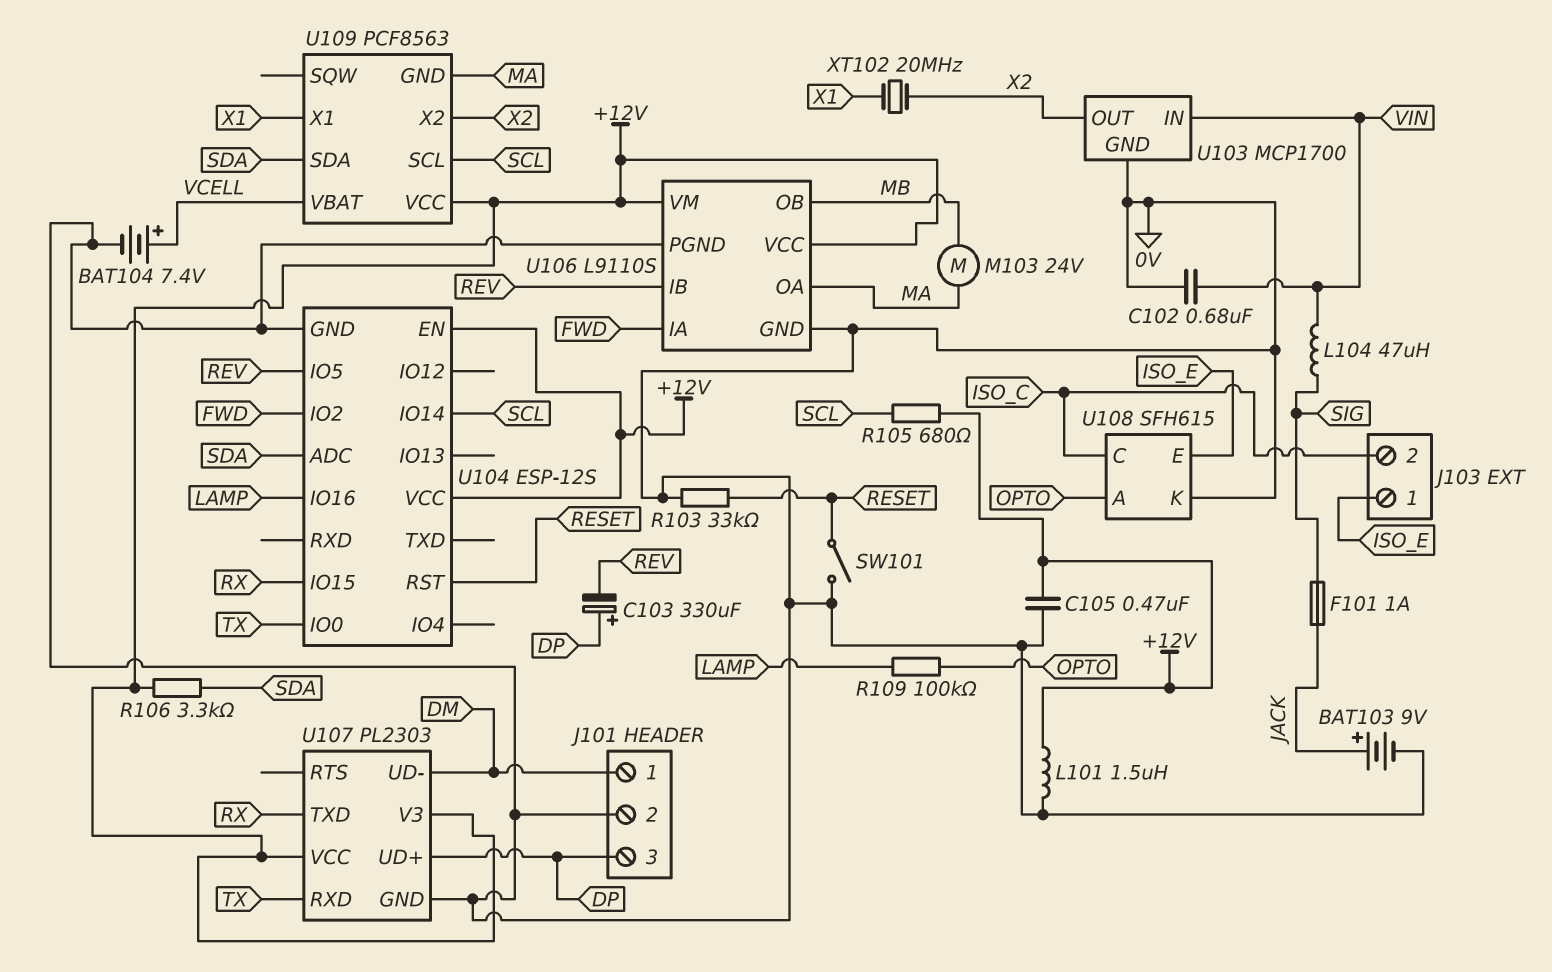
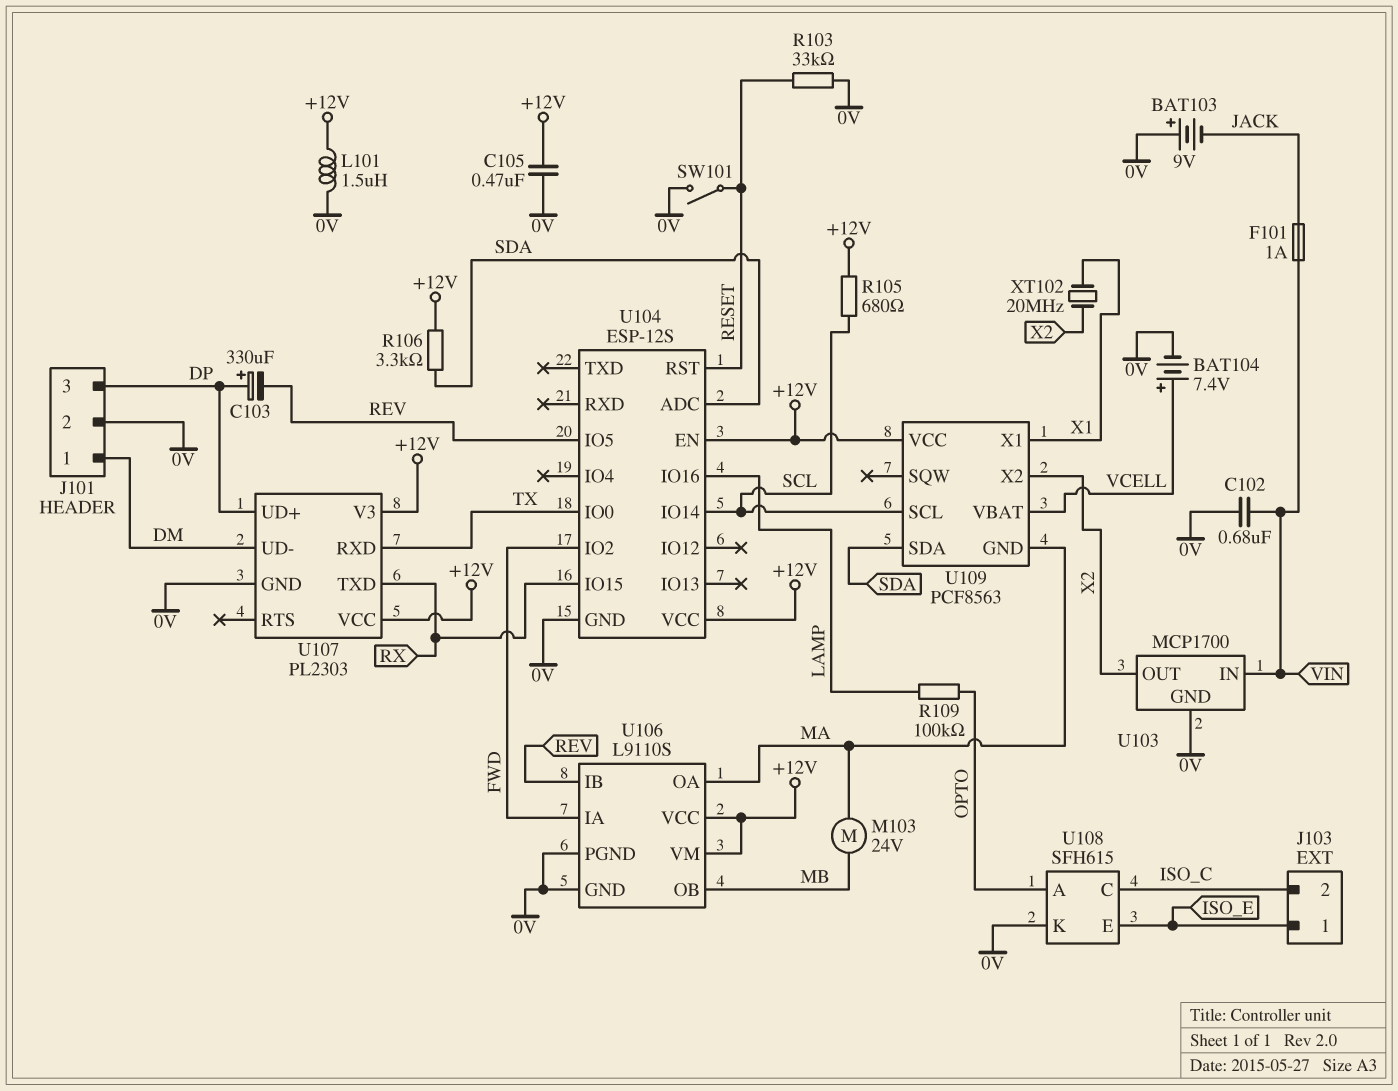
BAT103: 9V (plus JACK, minus 0V) -> 9V (plus 0V, minus JACK)
F101: 1A (JACK, SIG) -> 1A (JACK, VIN)
L104: 47uH (SIG, VIN) -> none

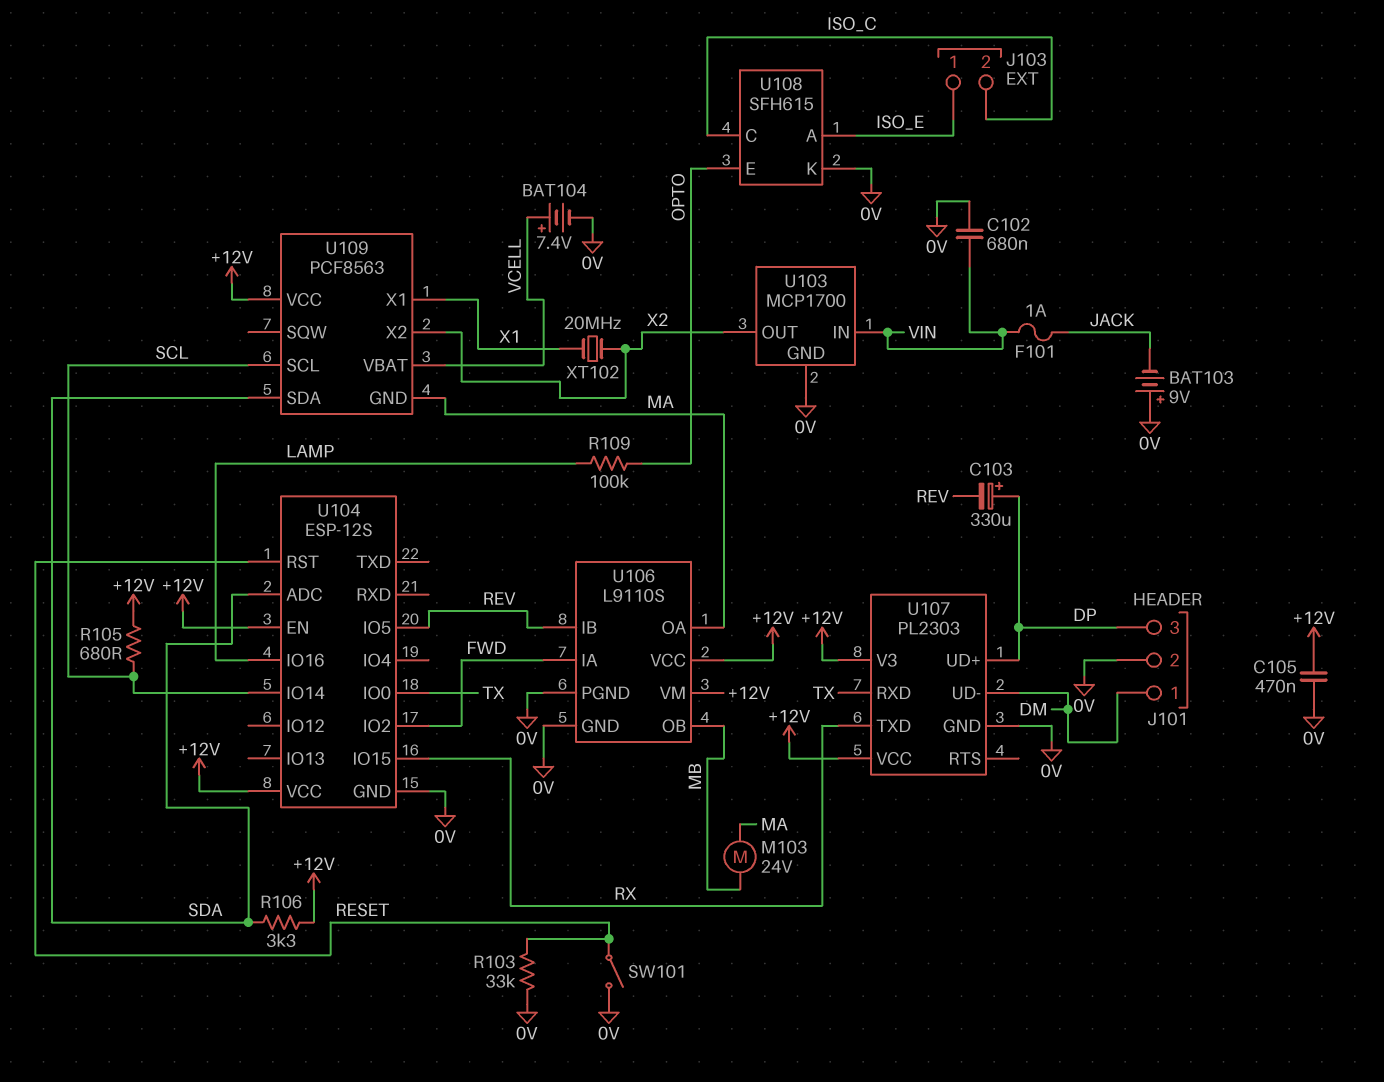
L101: 1.5uH (+12V, 0V) -> none
U108 pin A: OPTO -> ISO_E
U108 pin E: ISO_E -> OPTO

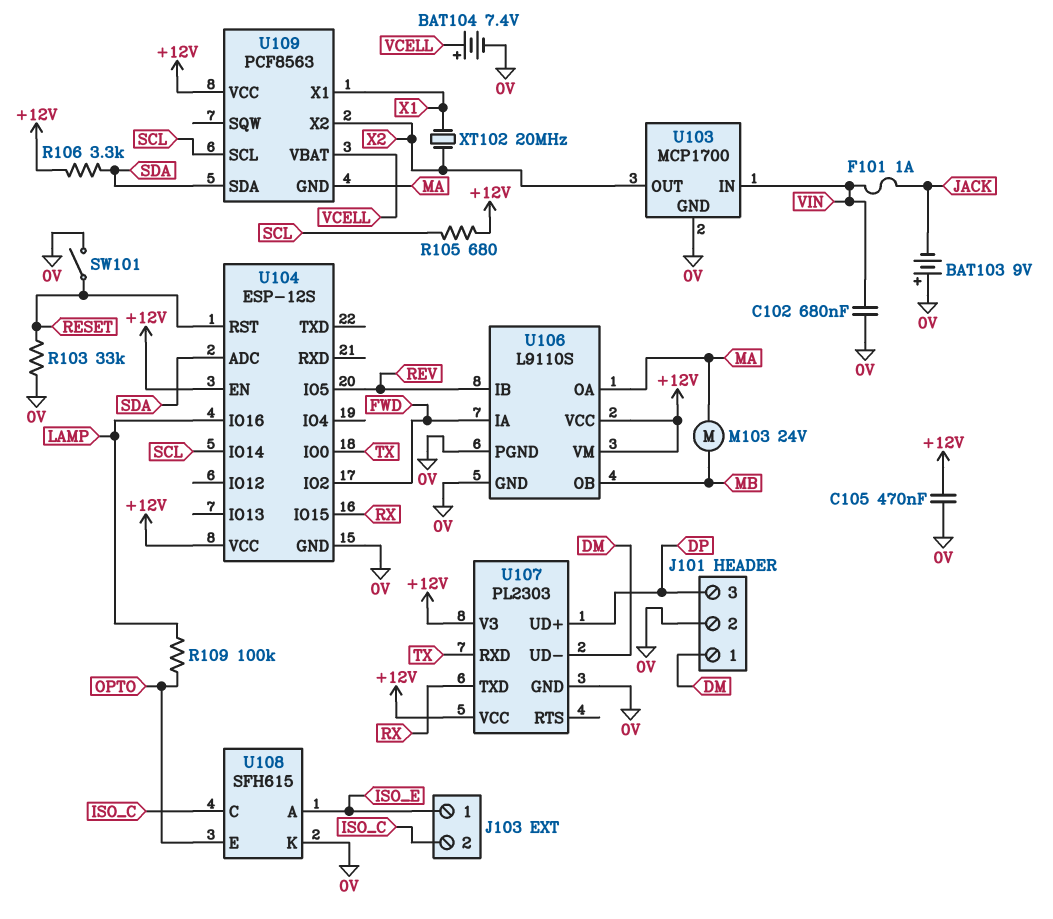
C103: 330uF (plus DP, minus REV) -> none

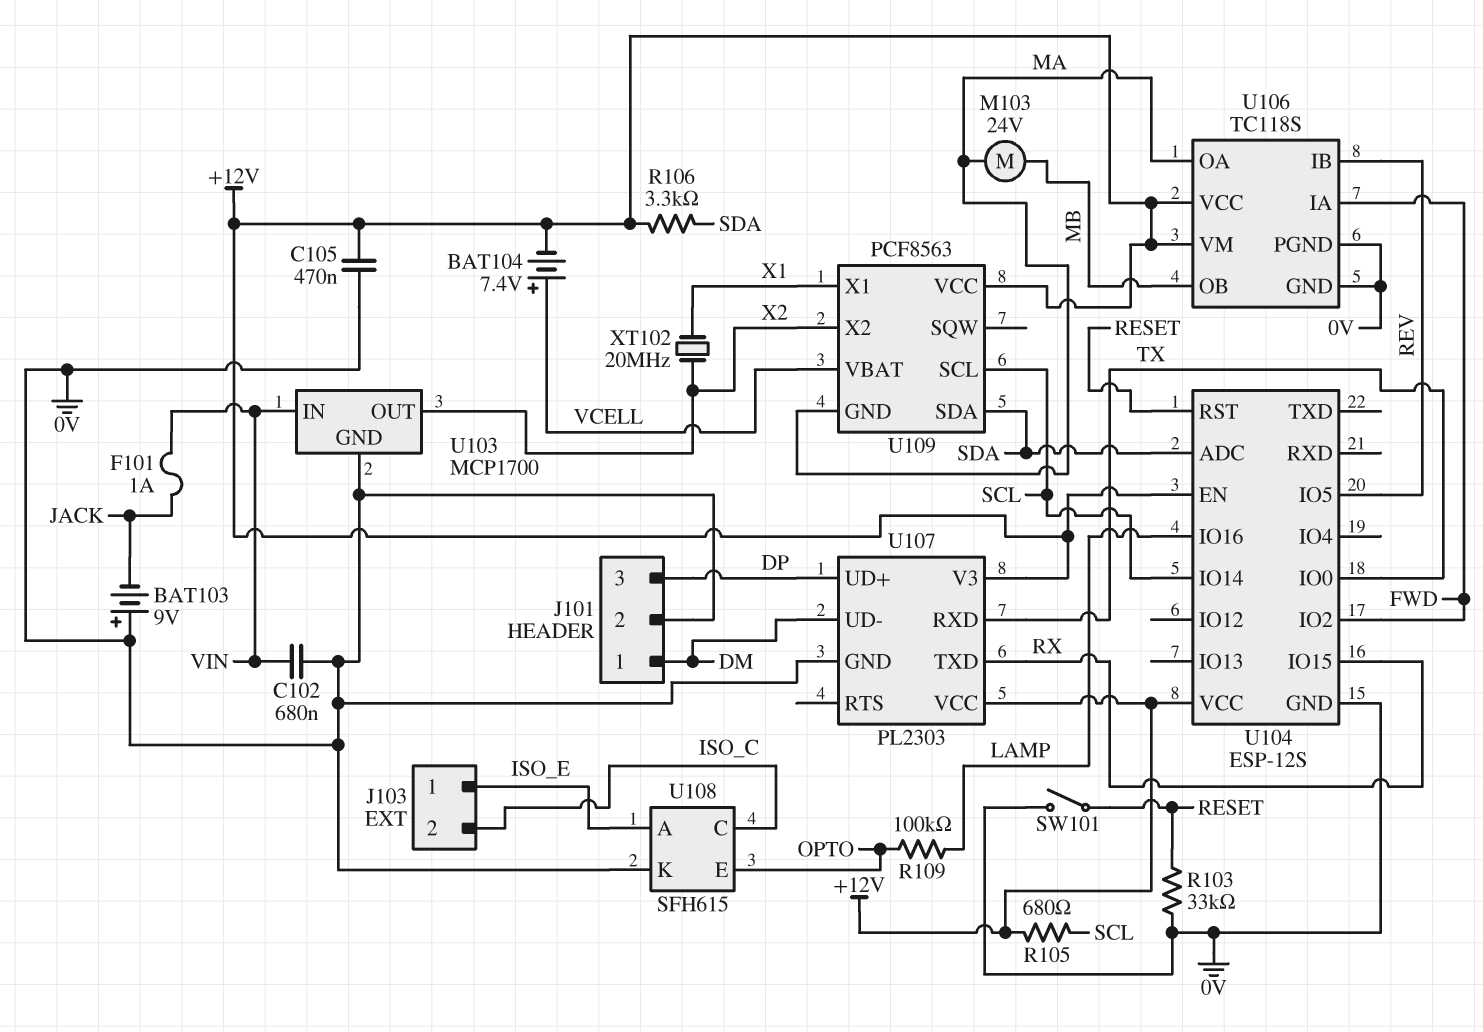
BAT104: 7.4V (plus VCELL, minus 0V) -> 7.4V (plus VCELL, minus +12V)
U106: L9110S -> TC118S

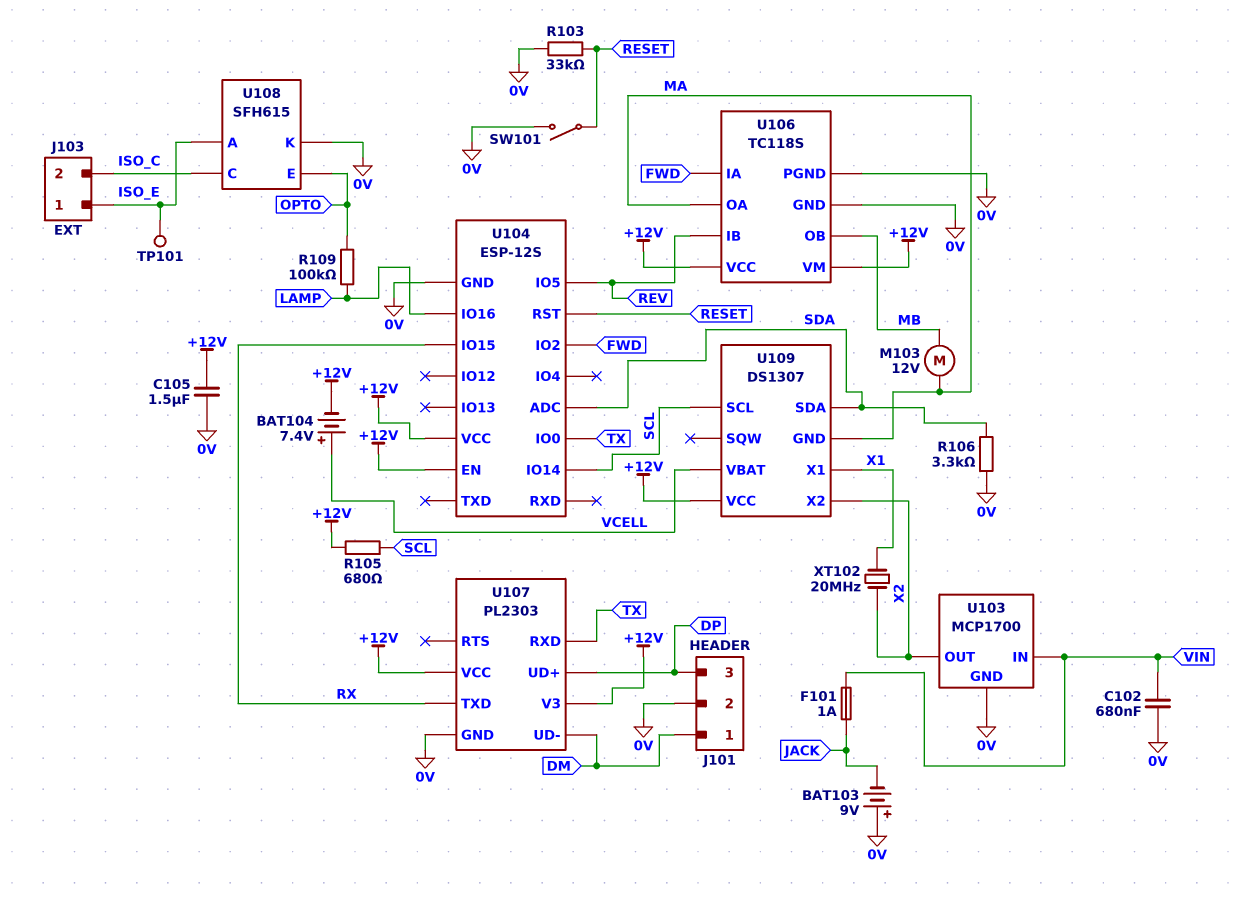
C105: 470nF (+12V, 0V) -> 1.5uF (+12V, 0V)
M103: motor 24V (MA, MB) -> motor 12V (MA, MB)
R106: 3.3k (+12V, SDA) -> 3.3k (0V, SDA)
TP101: none -> test point (ISO_E)
U109: PCF8563 -> DS1307

